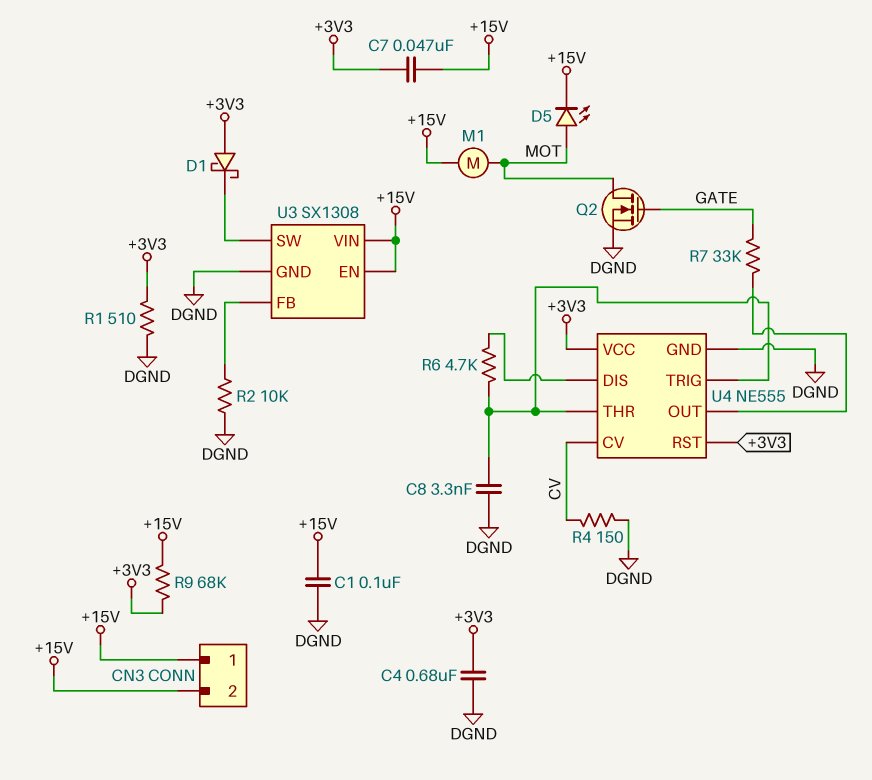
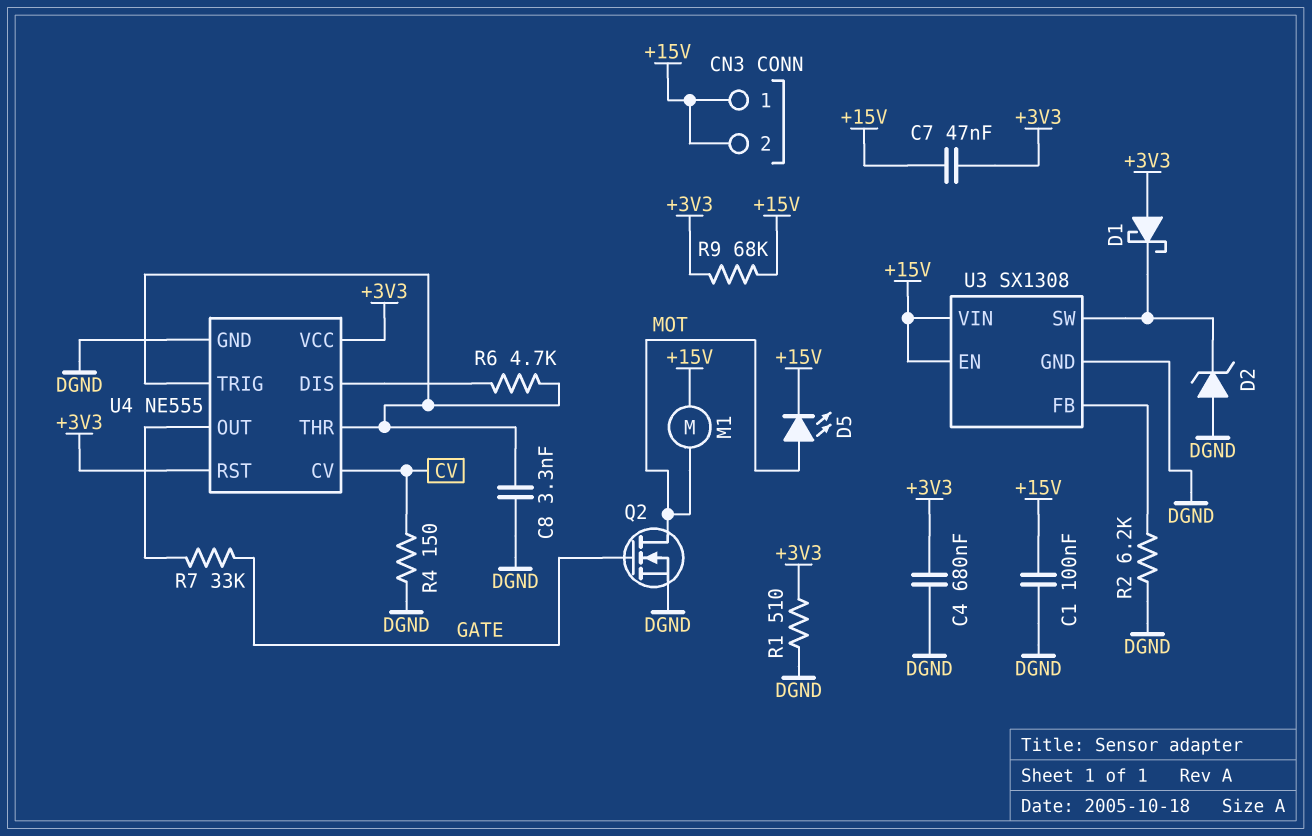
D2: none -> zener (A DGND, K U3/SW)
R2: 10k (DGND, U3/FB) -> 6.2k (DGND, U3/FB)

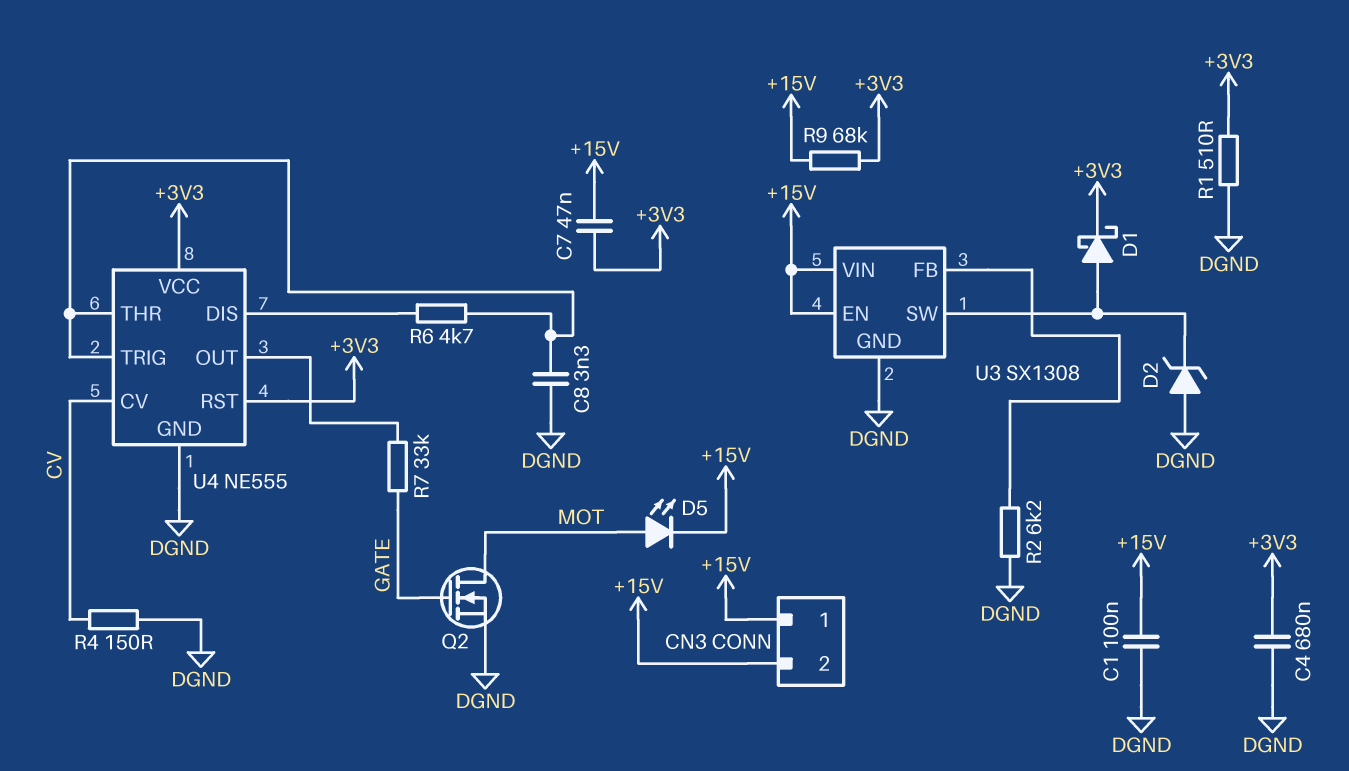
D1: schottky (A +3V3, K U3/SW) -> schottky (A U3/SW, K +3V3)
M1: motor (+15V, MOT) -> none

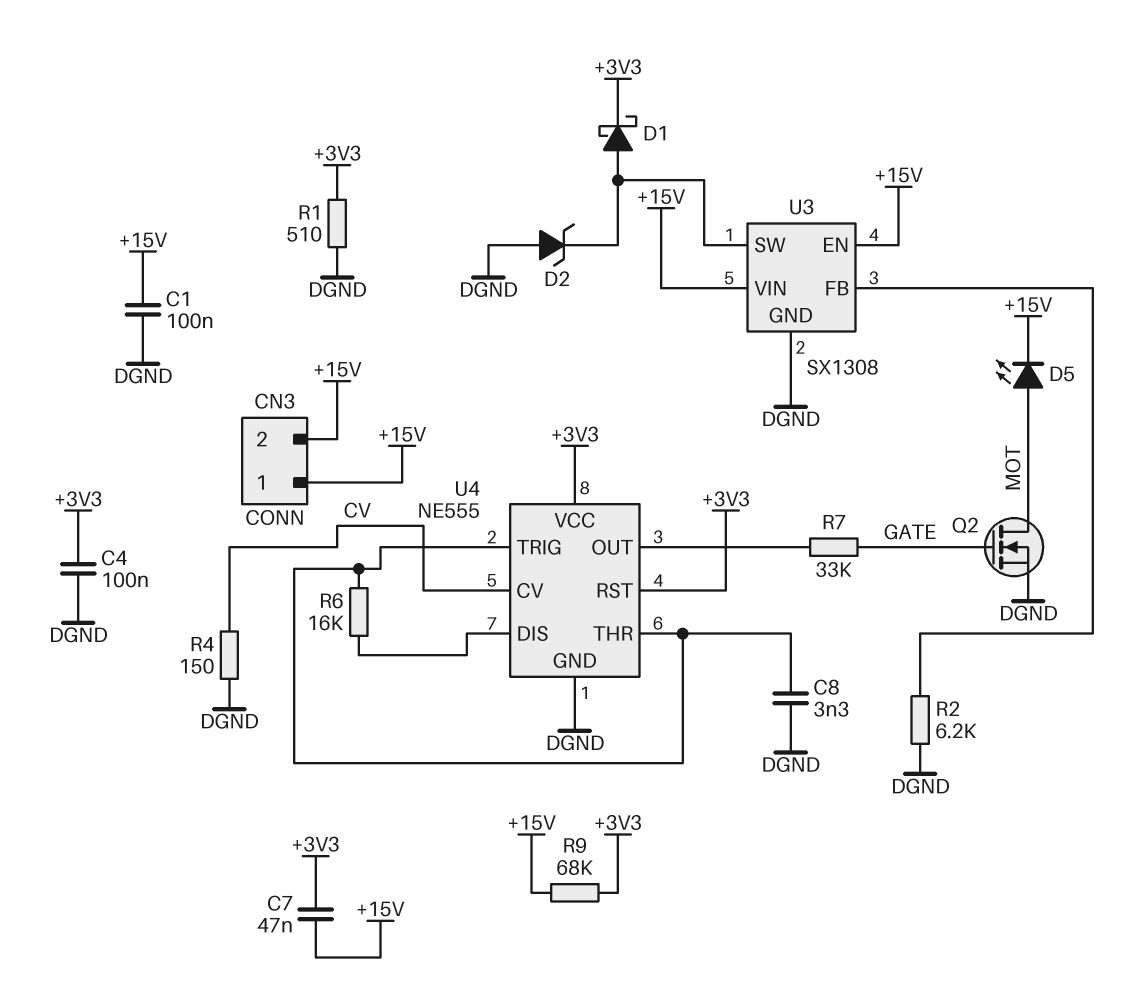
C4: 680nF (+3V3, DGND) -> 100nF (+3V3, DGND)
R6: 4.7k (U4/DIS, U4/THR) -> 16k (U4/DIS, U4/THR)

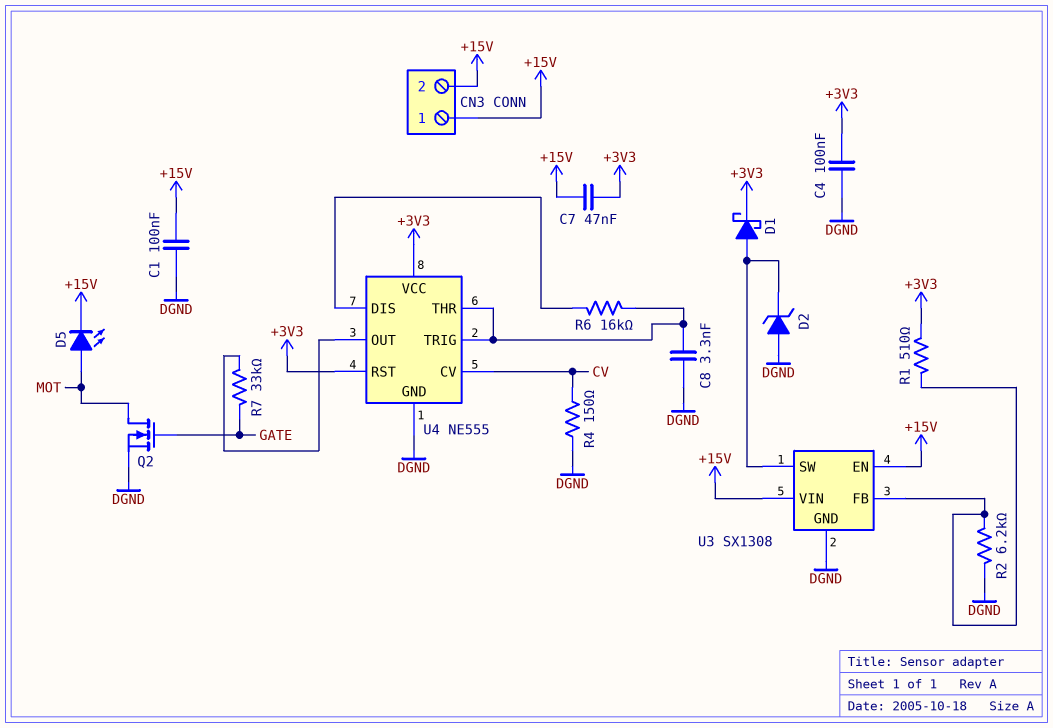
R1: 510 (+3V3, DGND) -> 510 (+3V3, U3/FB)
R9: 68k (+3V3, +15V) -> none

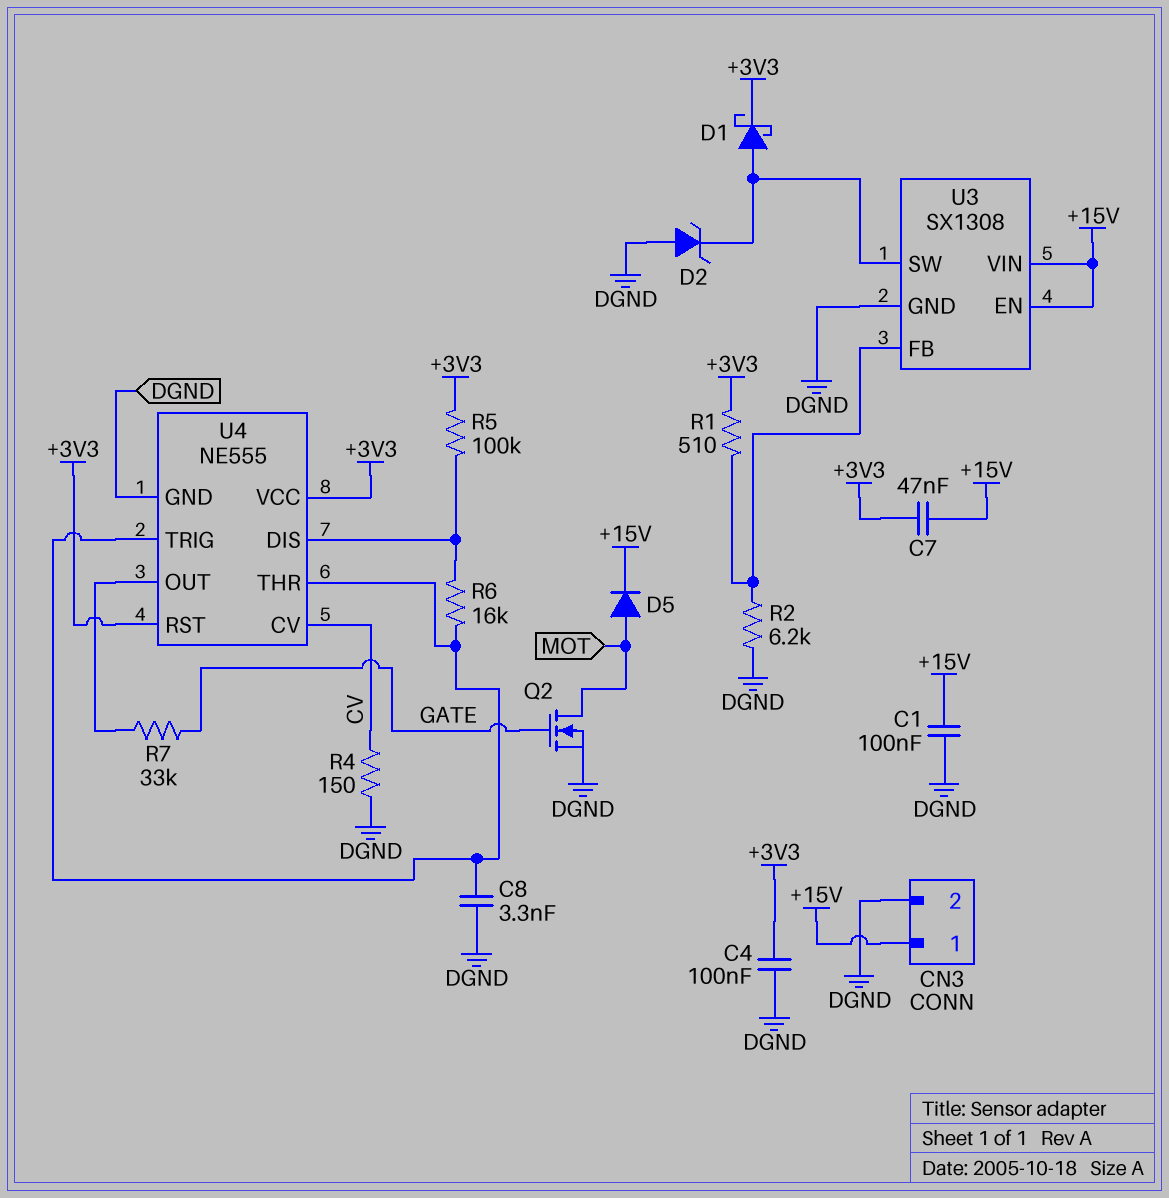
CN3 pin 2: +15V -> DGND
D5: LED (A MOT, K +15V) -> diode (A MOT, K +15V)
R5: none -> 100k (+3V3, U4/DIS)

